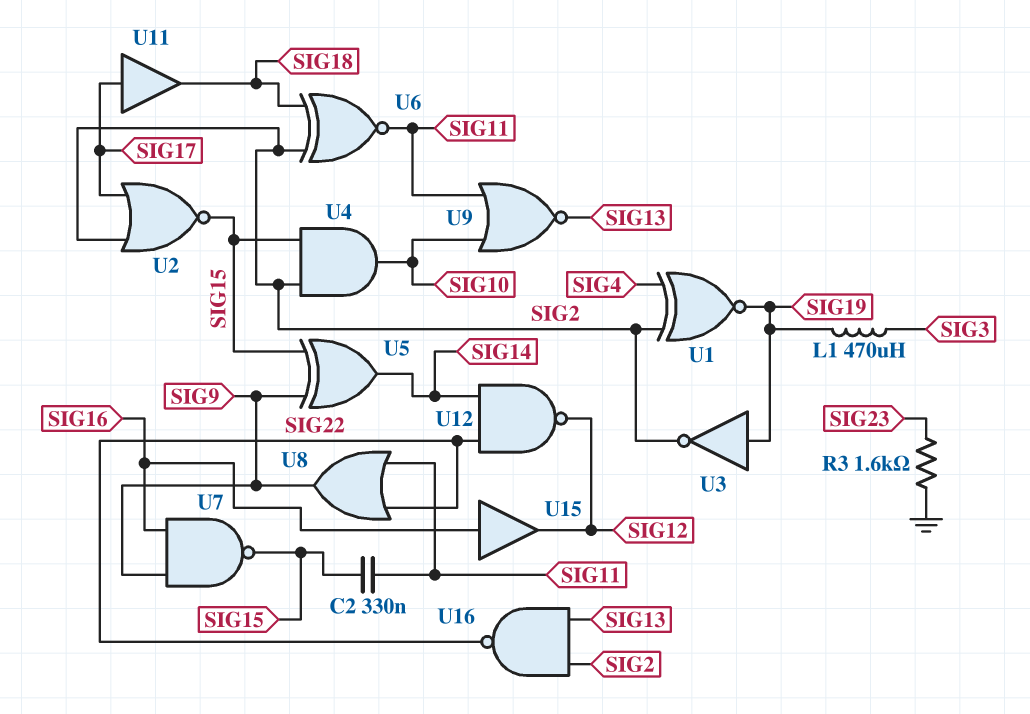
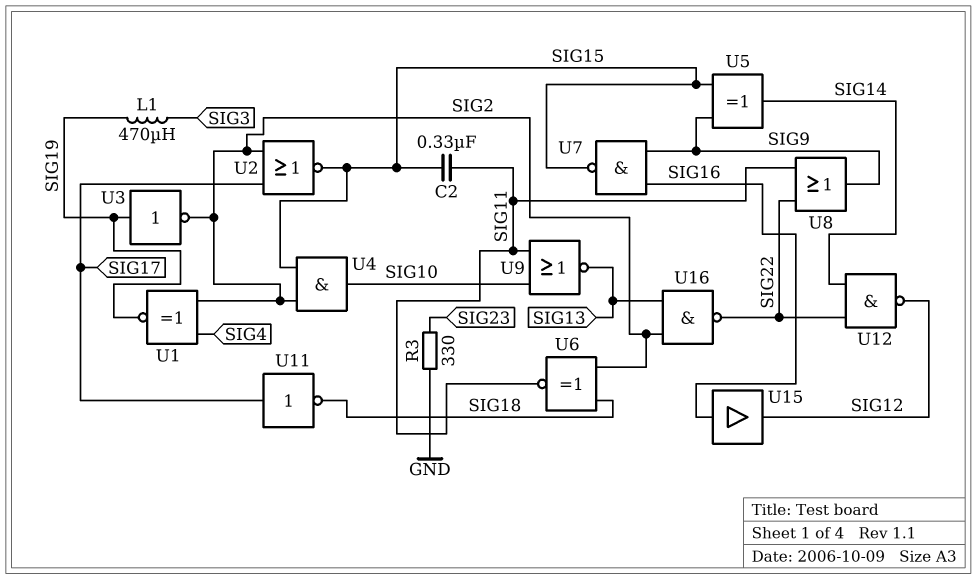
R3: 1.6k (GND, SIG23) -> 330 (GND, SIG23)
U11: buffer (in SIG17, out SIG18) -> NOT (in SIG17, out SIG18)

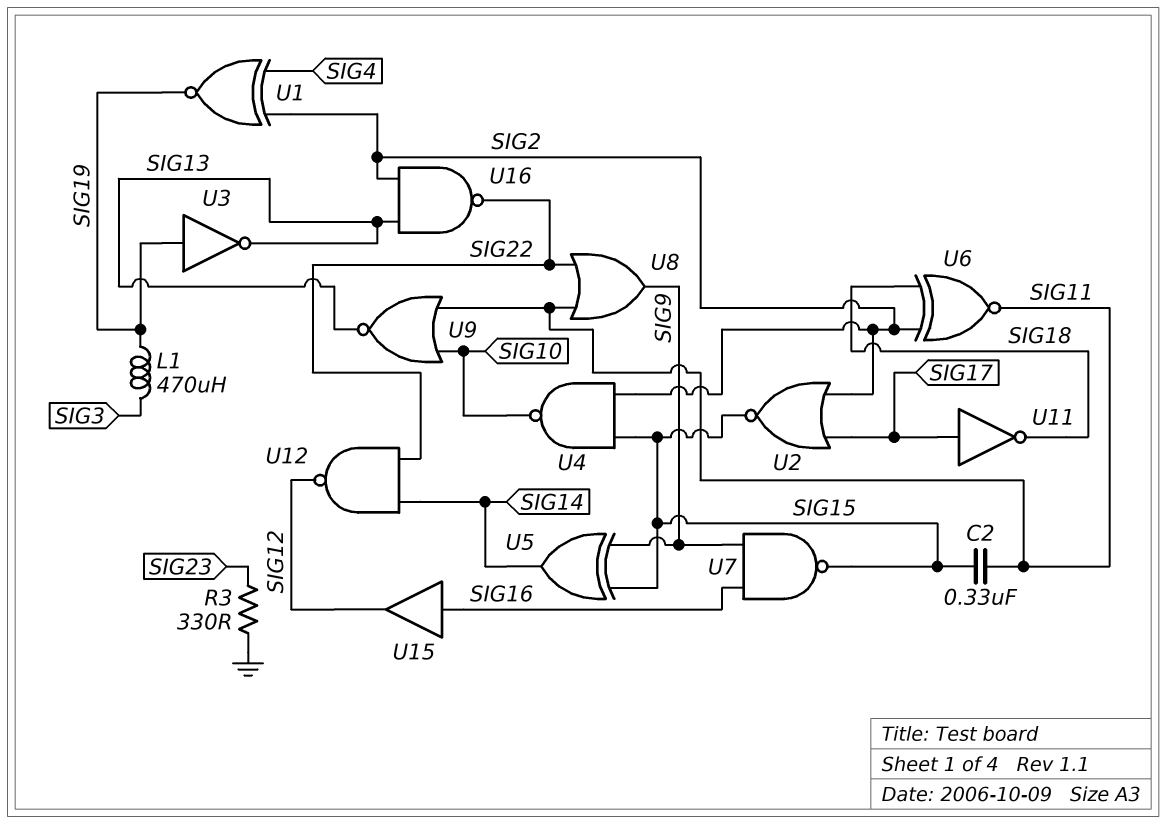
U3: NOT (in SIG19, out SIG2) -> NOT (in SIG19, out SIG13)
U4: AND (in SIG2, in SIG15, out SIG10) -> NAND (in SIG2, in SIG15, out SIG10)

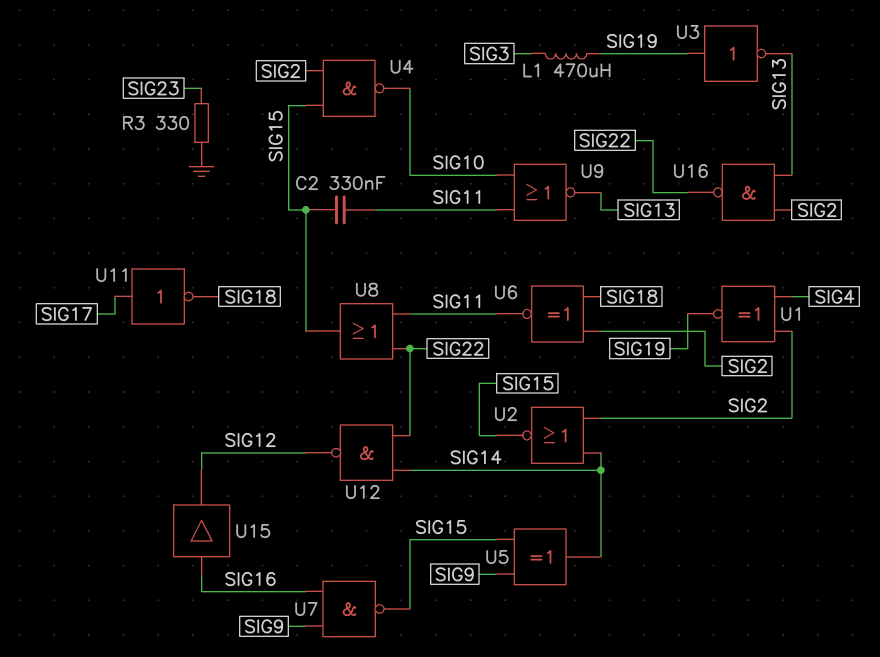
U2: NOR (in SIG2, in SIG17, out SIG15) -> NOR (in SIG2, in SIG14, out SIG15)
U8: OR (in SIG11, in SIG22, out SIG9) -> OR (in SIG11, in SIG22, out SIG15)

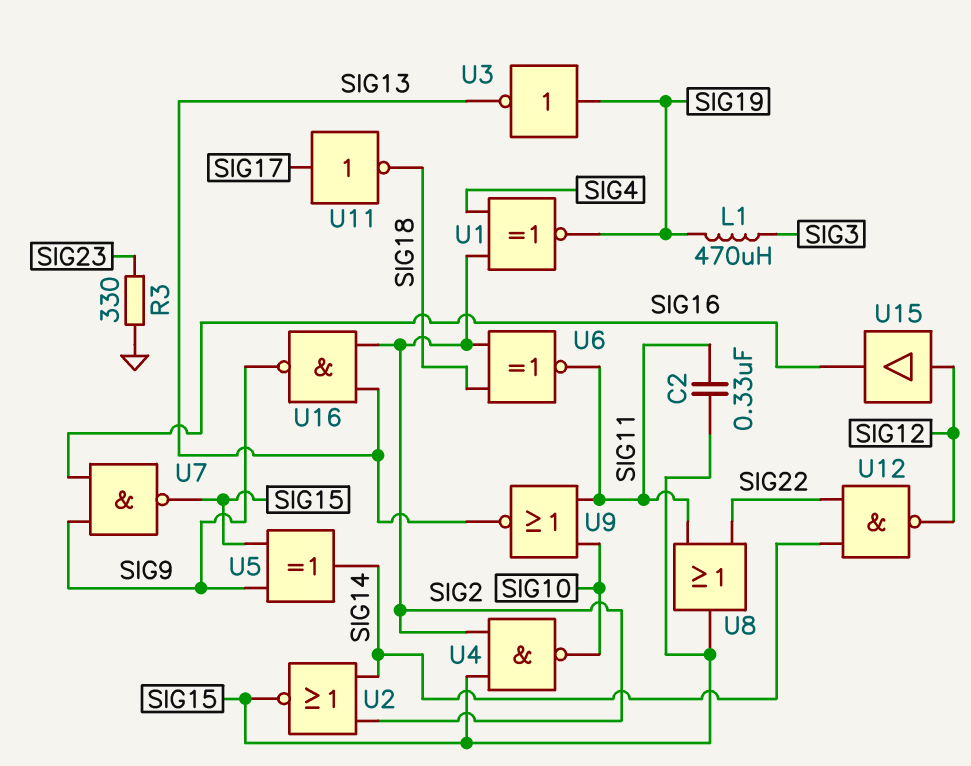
U15: buffer (in SIG16, out SIG12) -> buffer (in SIG12, out SIG16)
U16: NAND (in SIG2, in SIG13, out SIG22) -> NAND (in SIG2, in SIG13, out SIG9)

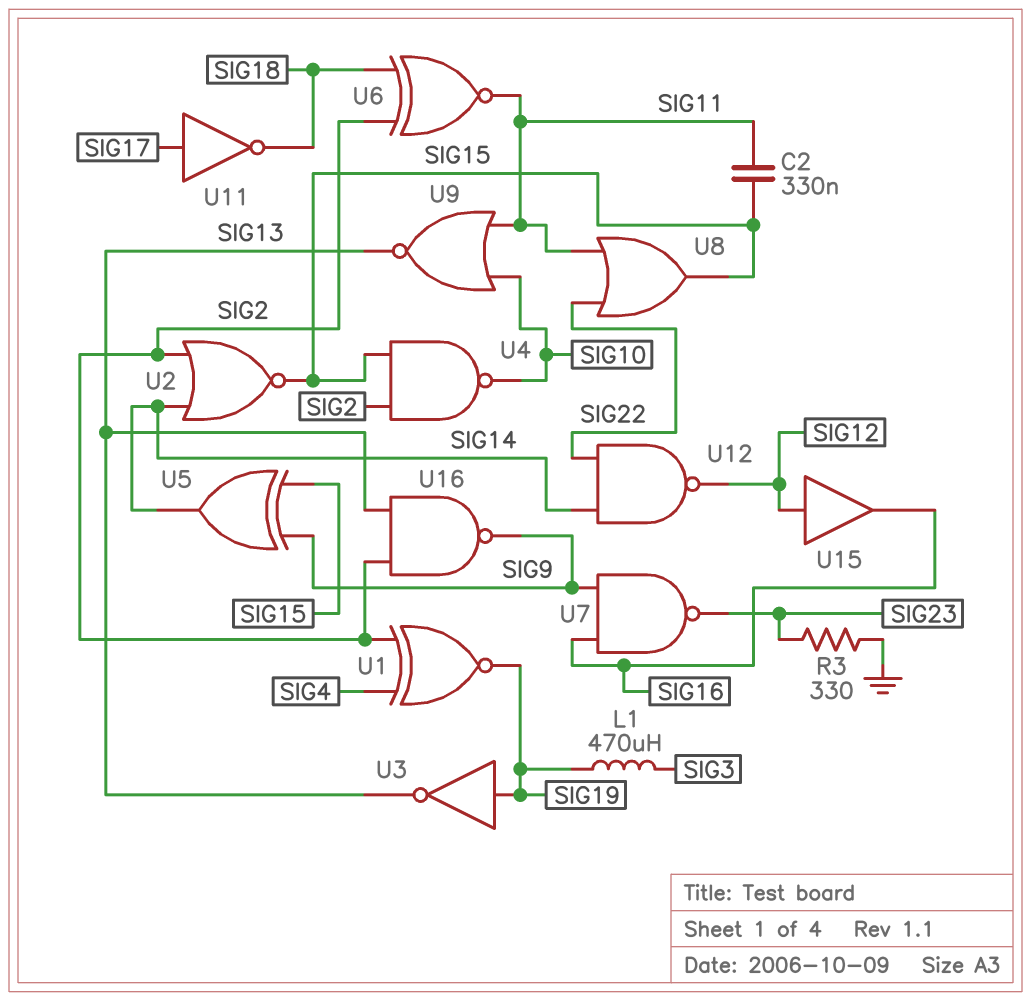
U7: NAND (in SIG9, in SIG16, out SIG15) -> NAND (in SIG9, in SIG16, out SIG23)

